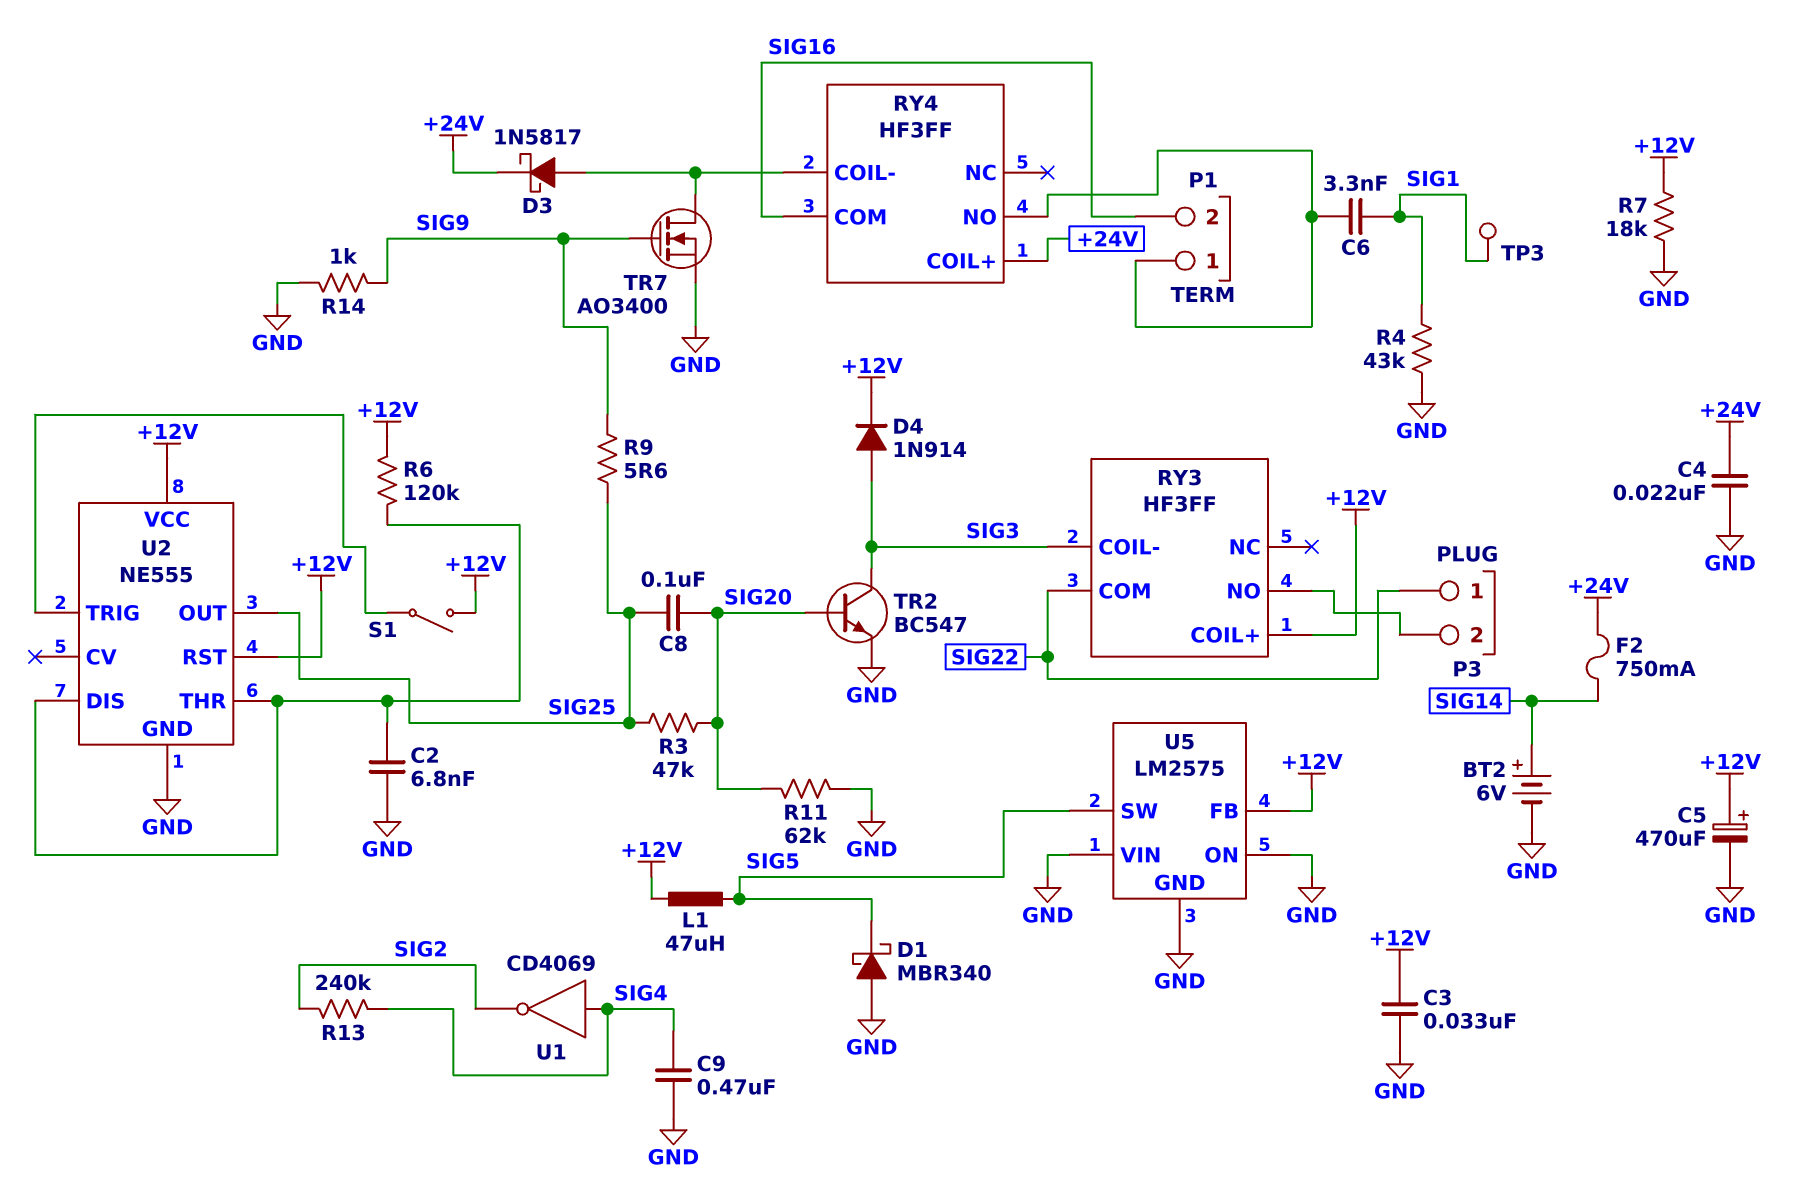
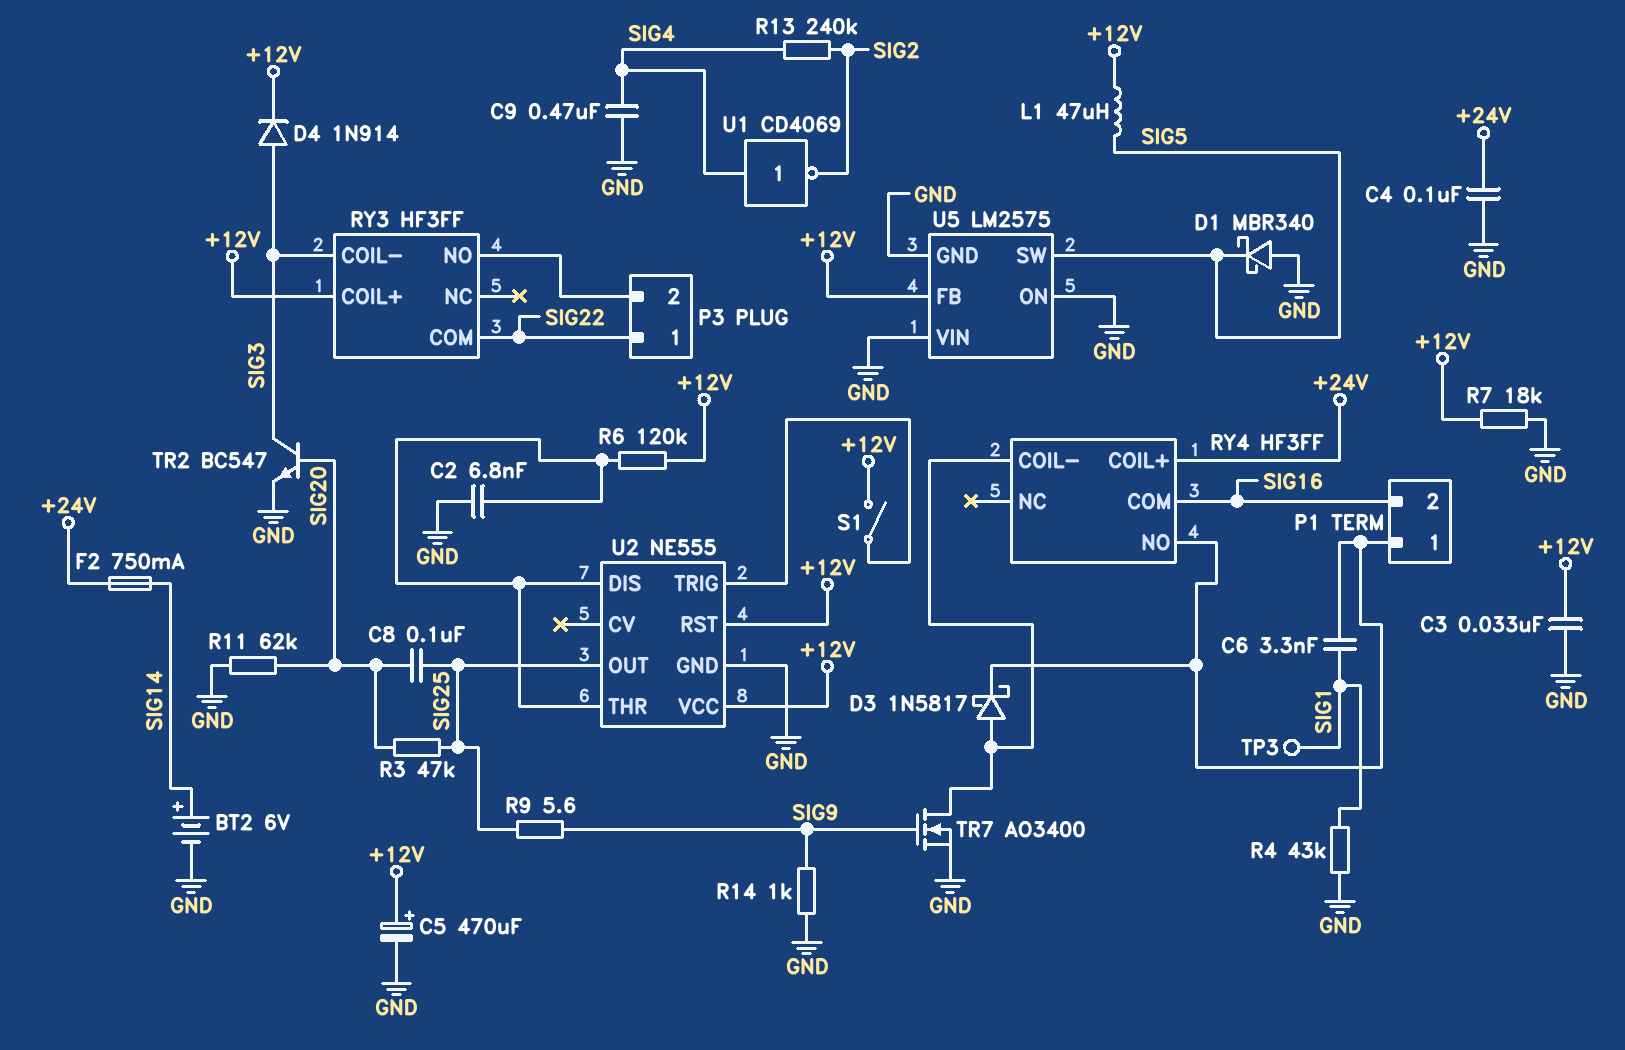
C4: 22nF (+24V, GND) -> 100nF (+24V, GND)
D3: schottky 1N5817 (A RY4/COIL-, K +24V) -> schottky 1N5817 (A RY4/COIL-, K P1/1)

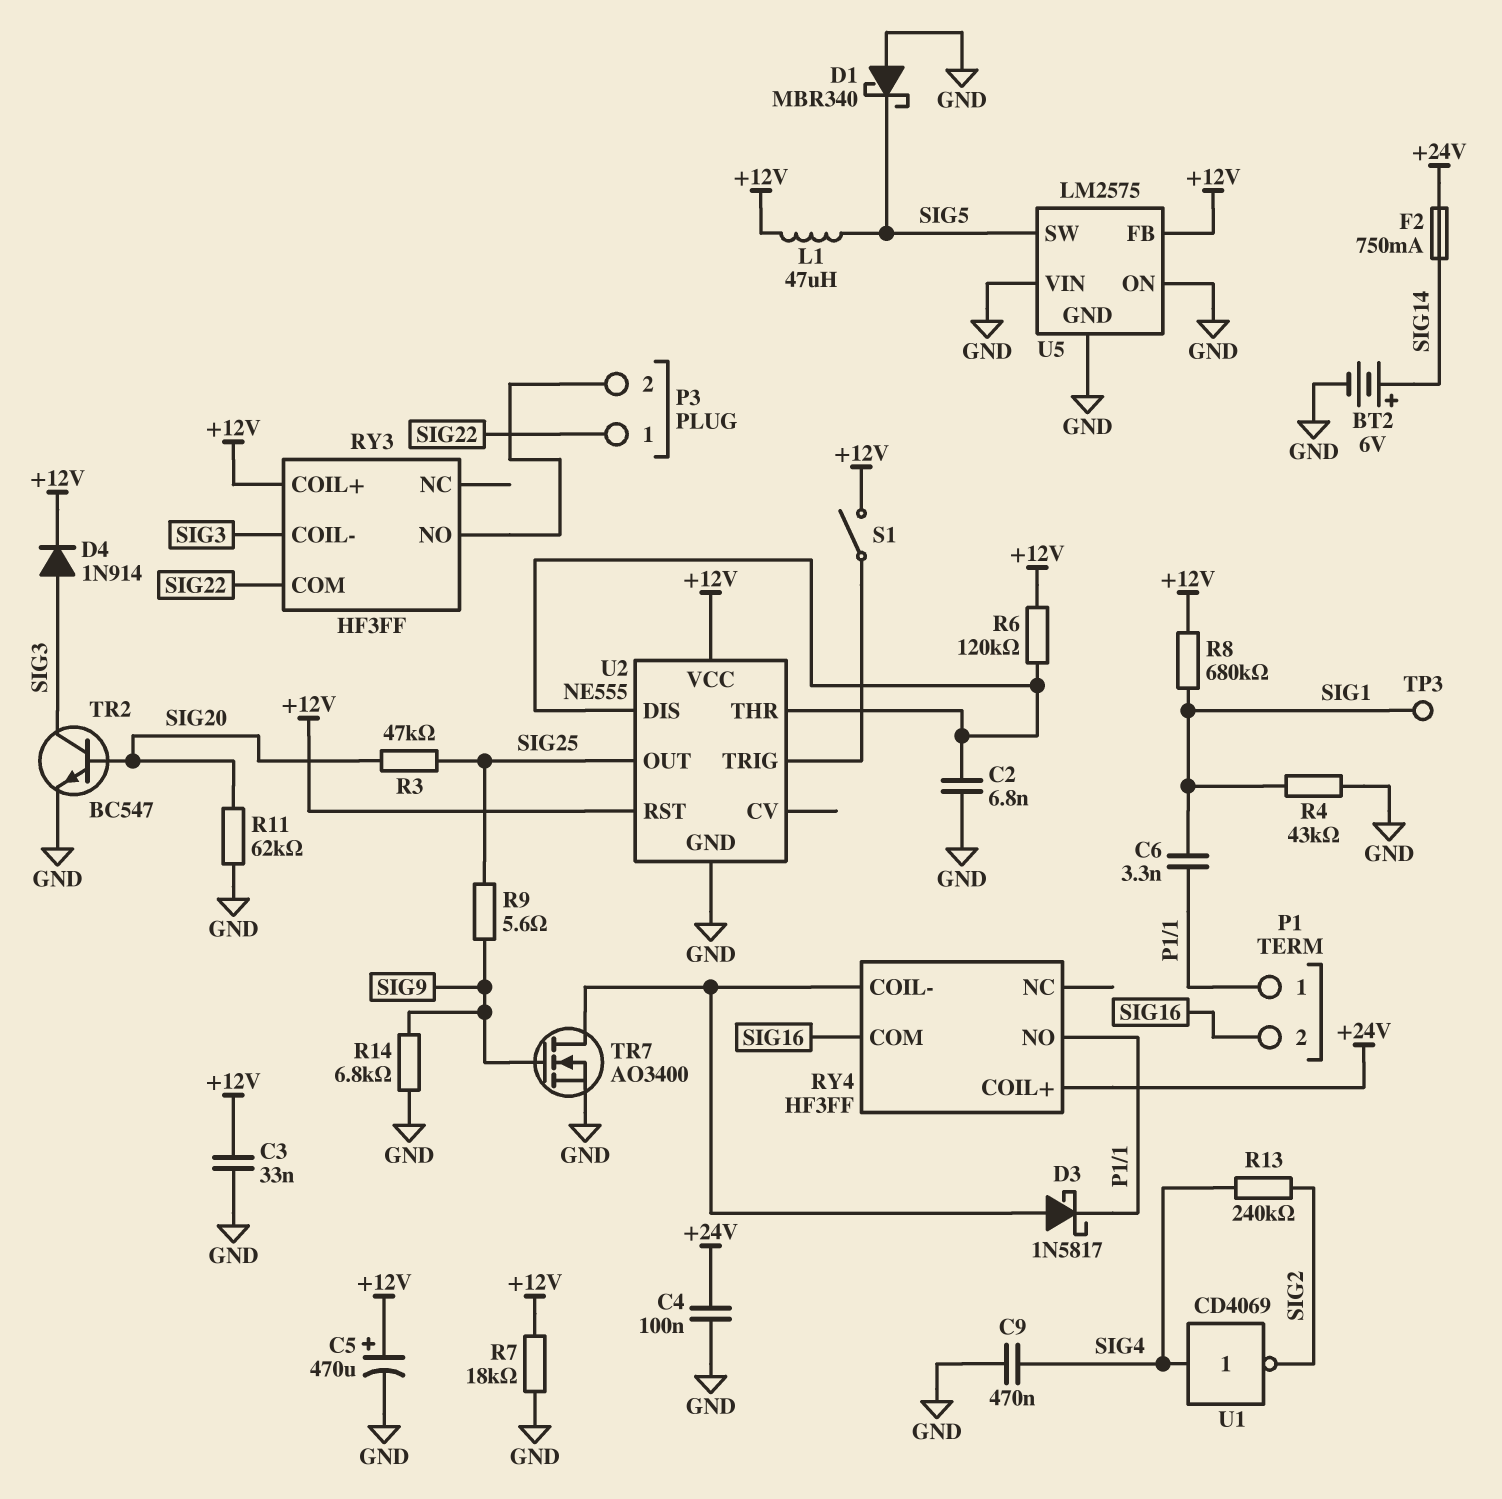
C8: 100nF (SIG20, SIG25) -> none
R8: none -> 680k (+12V, SIG1)
R14: 1k (GND, SIG9) -> 6.8k (GND, SIG9)

